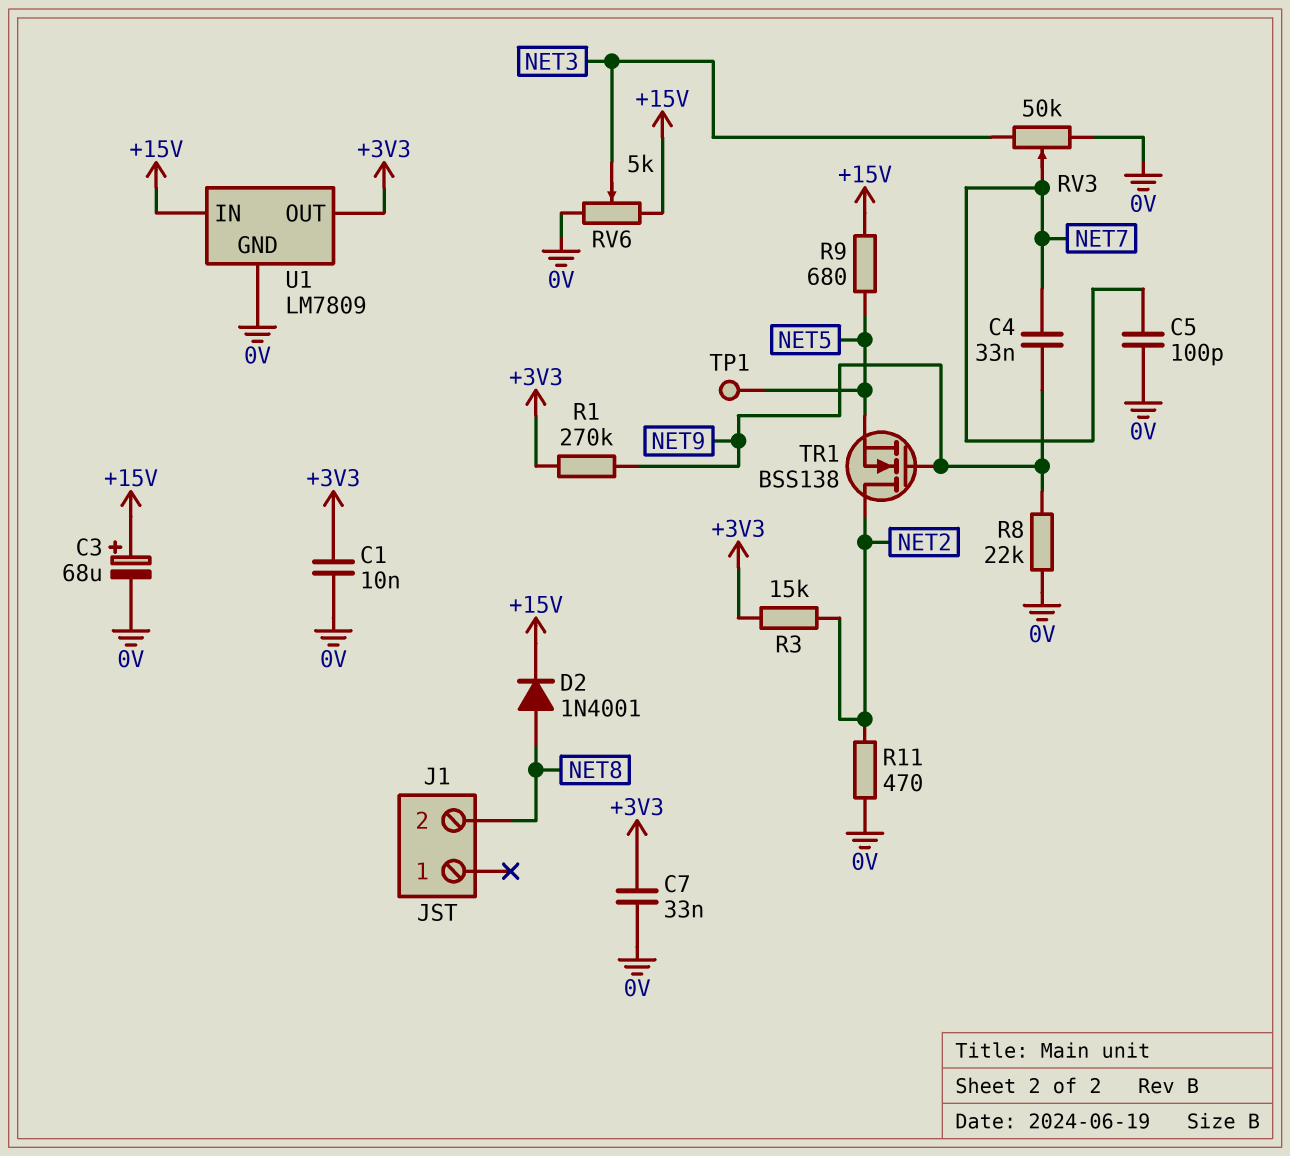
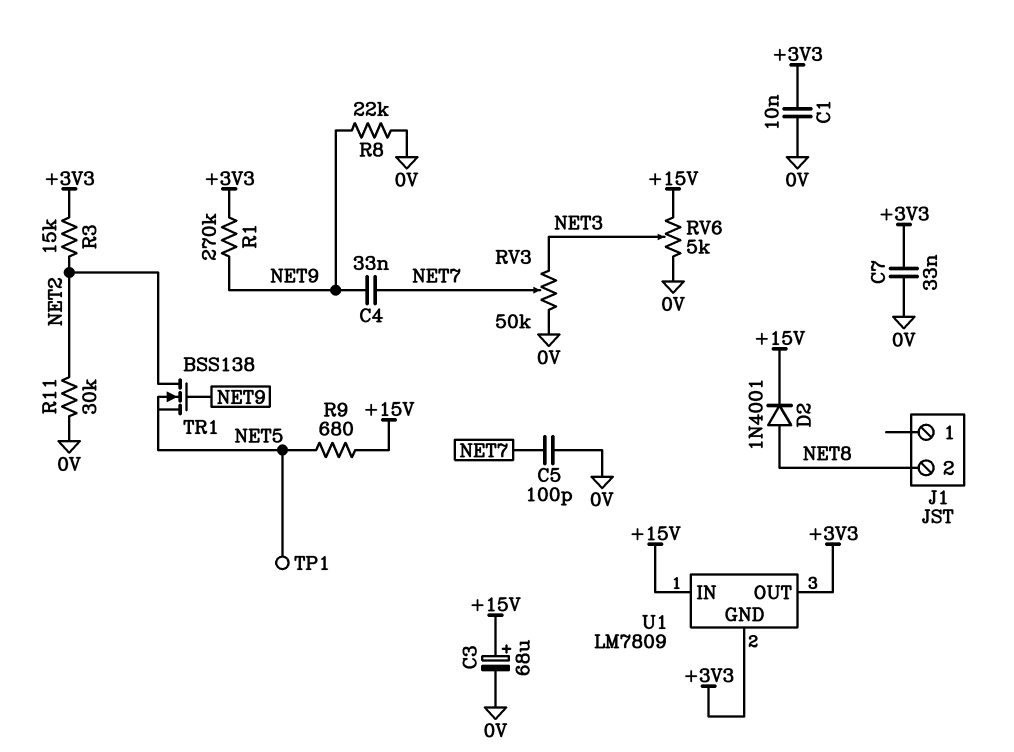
R11: 470 (0V, NET2) -> 30k (0V, NET2)
U1 pin GND: 0V -> +3V3

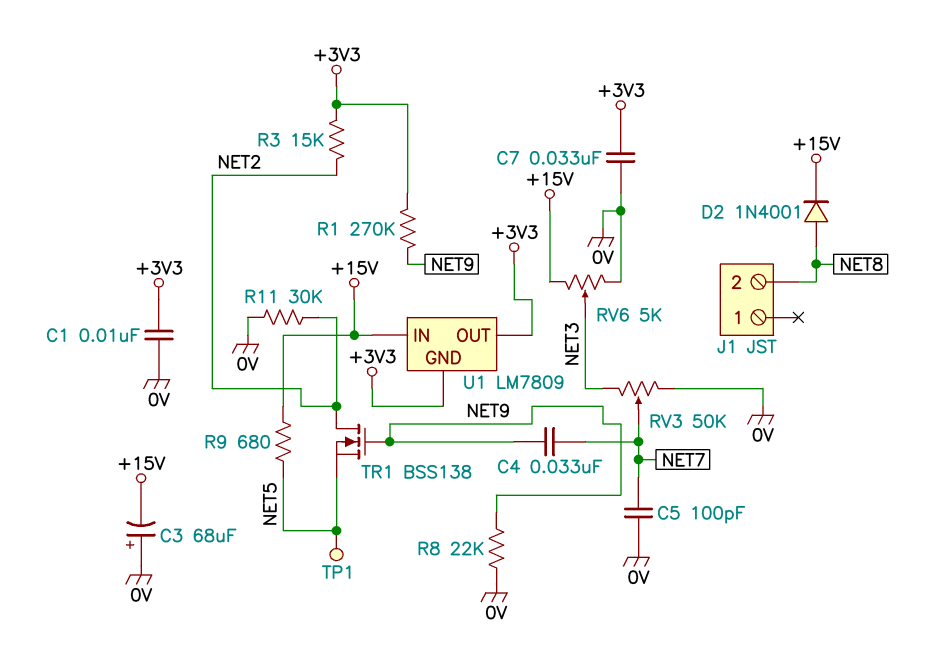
C3: 68uF (plus +15V, minus 0V) -> 68uF (plus 0V, minus +15V)

